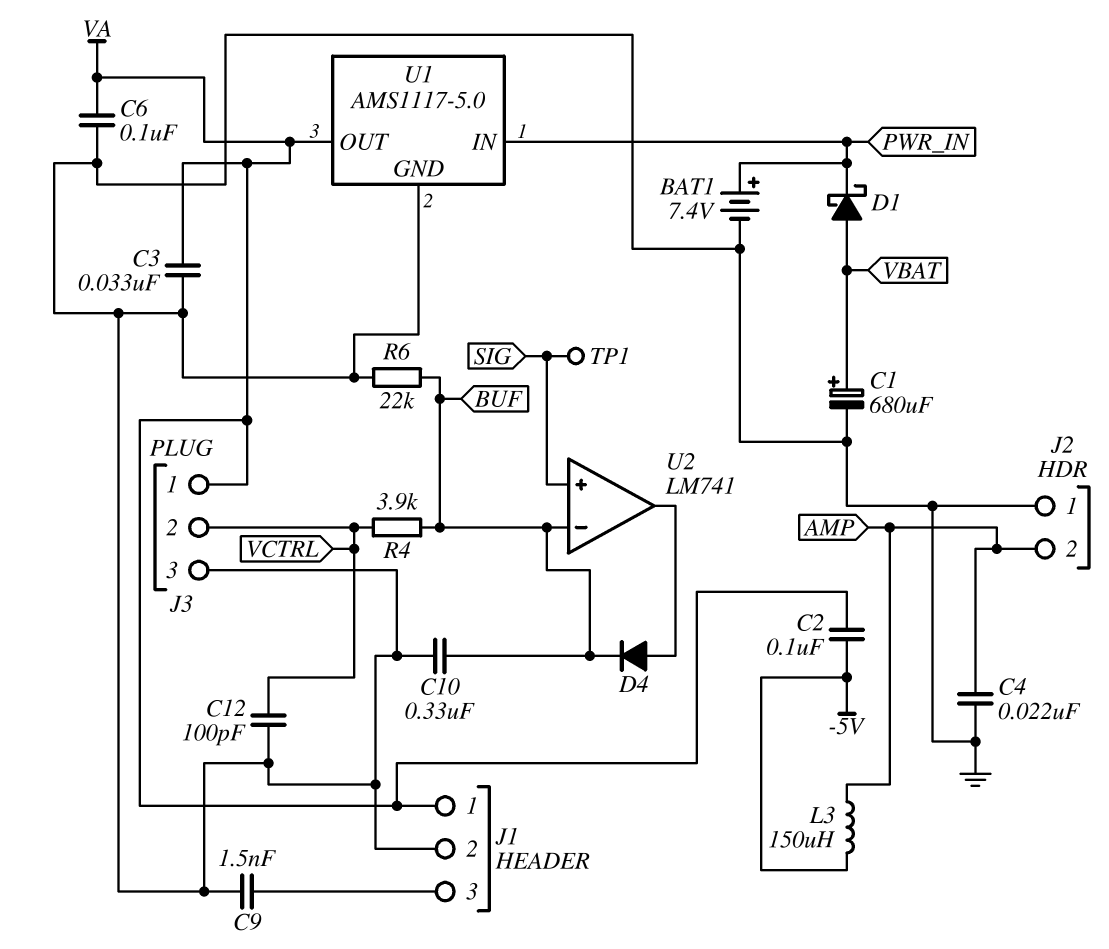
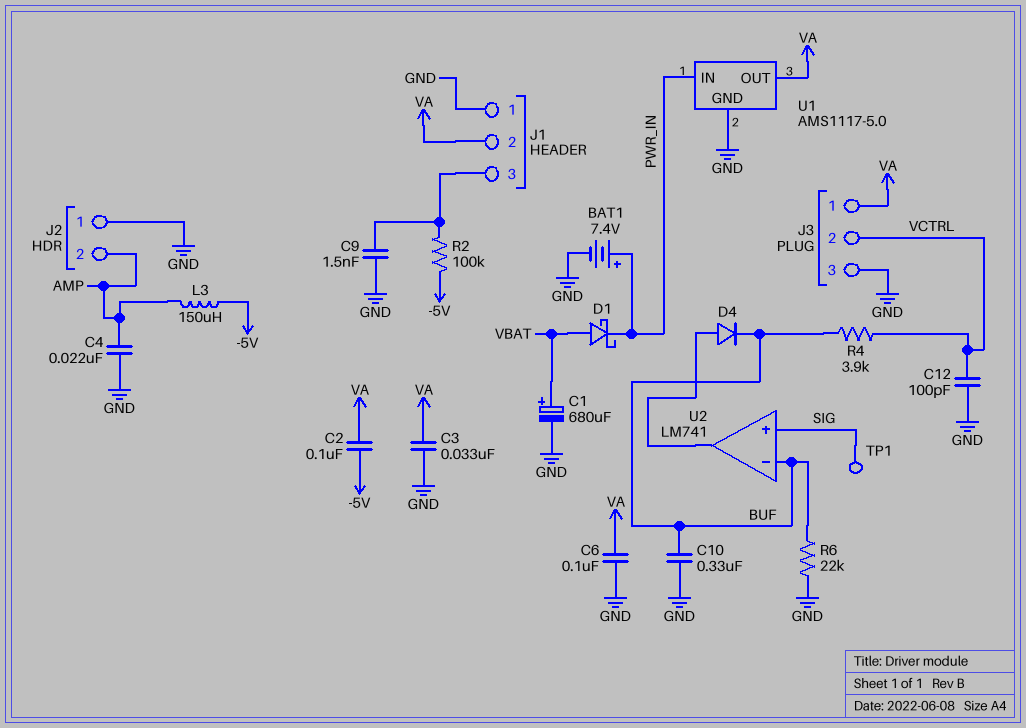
J1 pin 1: VA -> GND
J1 pin 2: GND -> VA
R2: none -> 100k (-5V, J1/3)

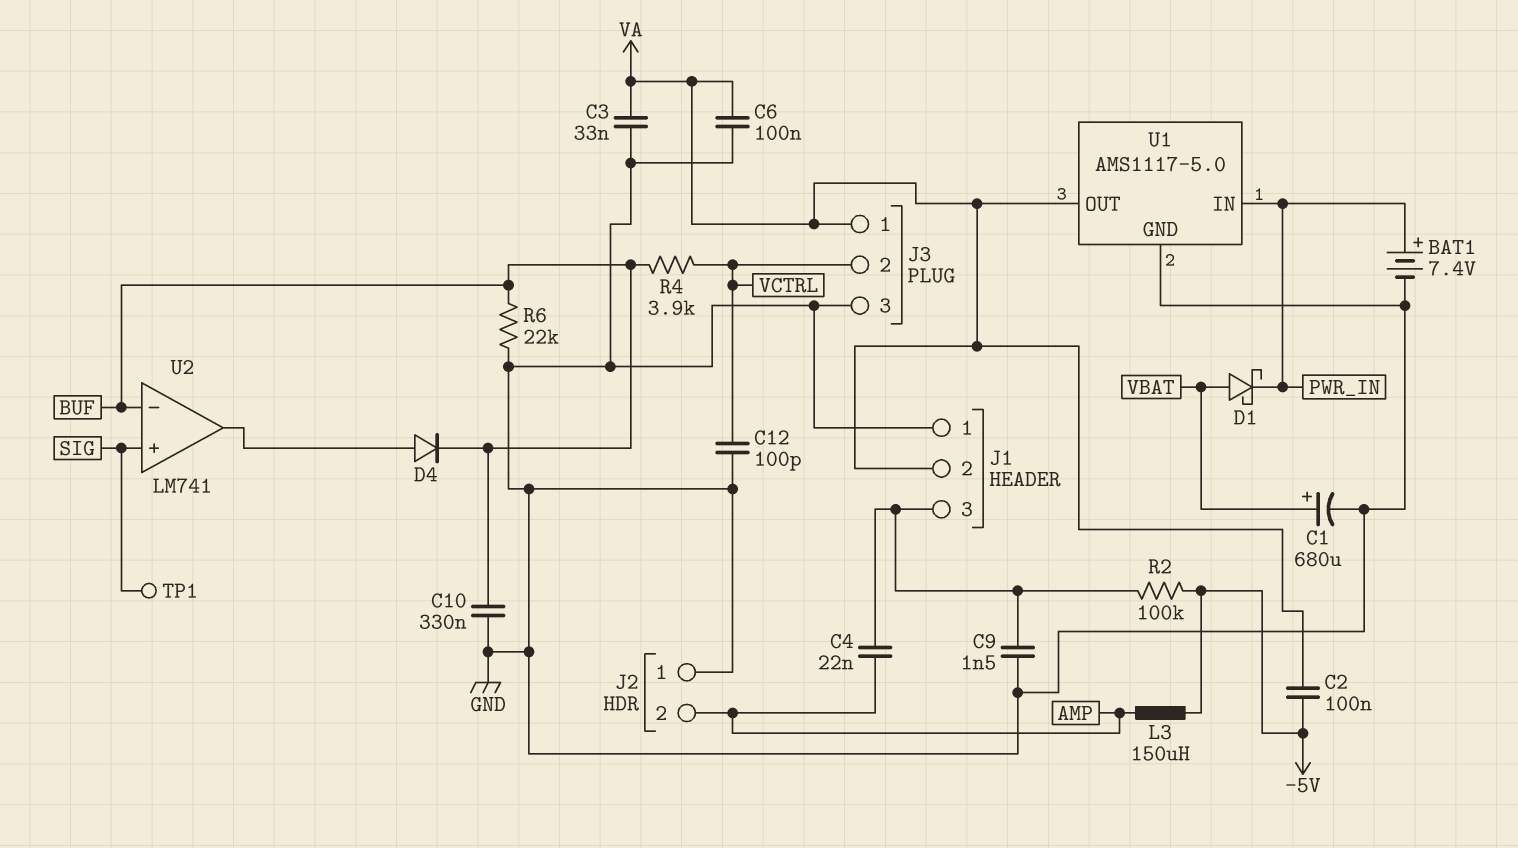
C4: 22nF (AMP, GND) -> 22nF (AMP, J1/3)

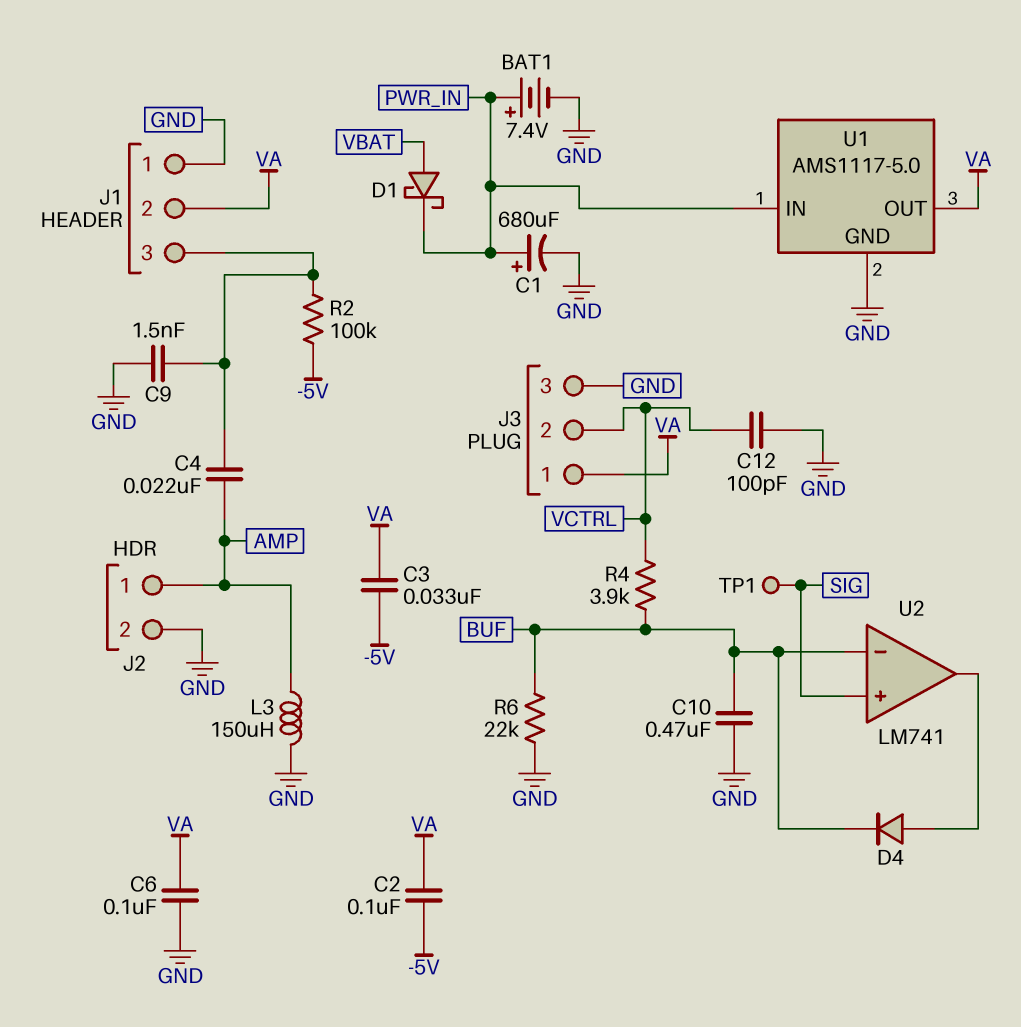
C1: 680uF (plus VBAT, minus GND) -> 680uF (plus PWR_IN, minus GND)
C3: 33nF (GND, VA) -> 33nF (-5V, VA)
C10: 330nF (BUF, GND) -> 470nF (BUF, GND)
J2 pin 1: GND -> AMP
J2 pin 2: AMP -> GND
L3: 150uH (-5V, AMP) -> 150uH (AMP, GND)

